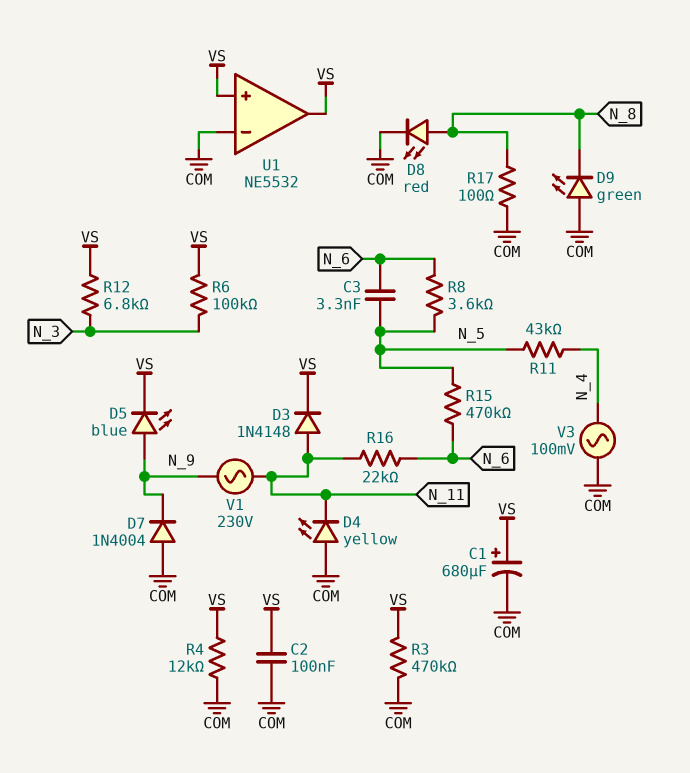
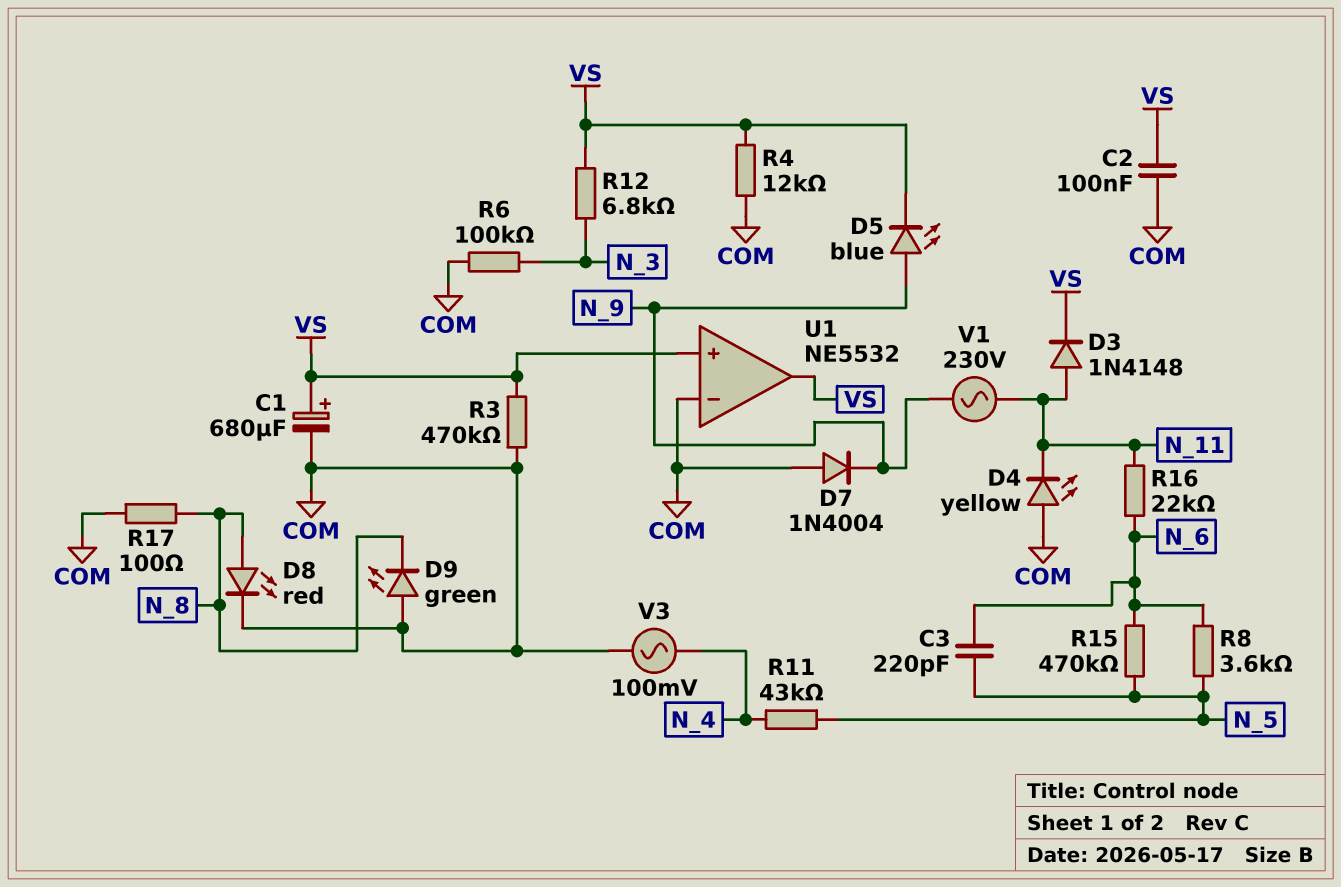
C3: 3.3nF (N_5, N_6) -> 220pF (N_5, N_6)
R6: 100k (N_3, VS) -> 100k (COM, N_3)

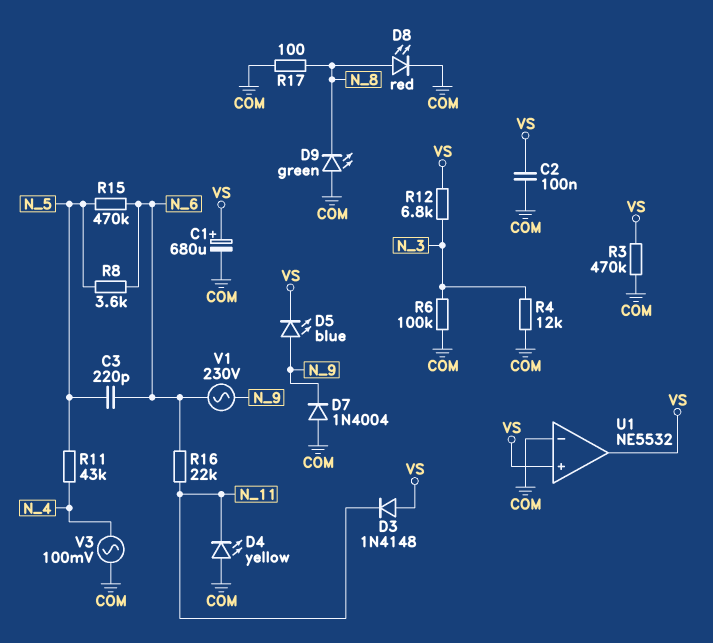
D3: diode 1N4148 (A N_11, K VS) -> diode 1N4148 (A VS, K N_11)
R4: 12k (COM, VS) -> 12k (COM, N_3)
V1: AC 230V (N_9, N_11) -> AC 230V (N_6, N_9)

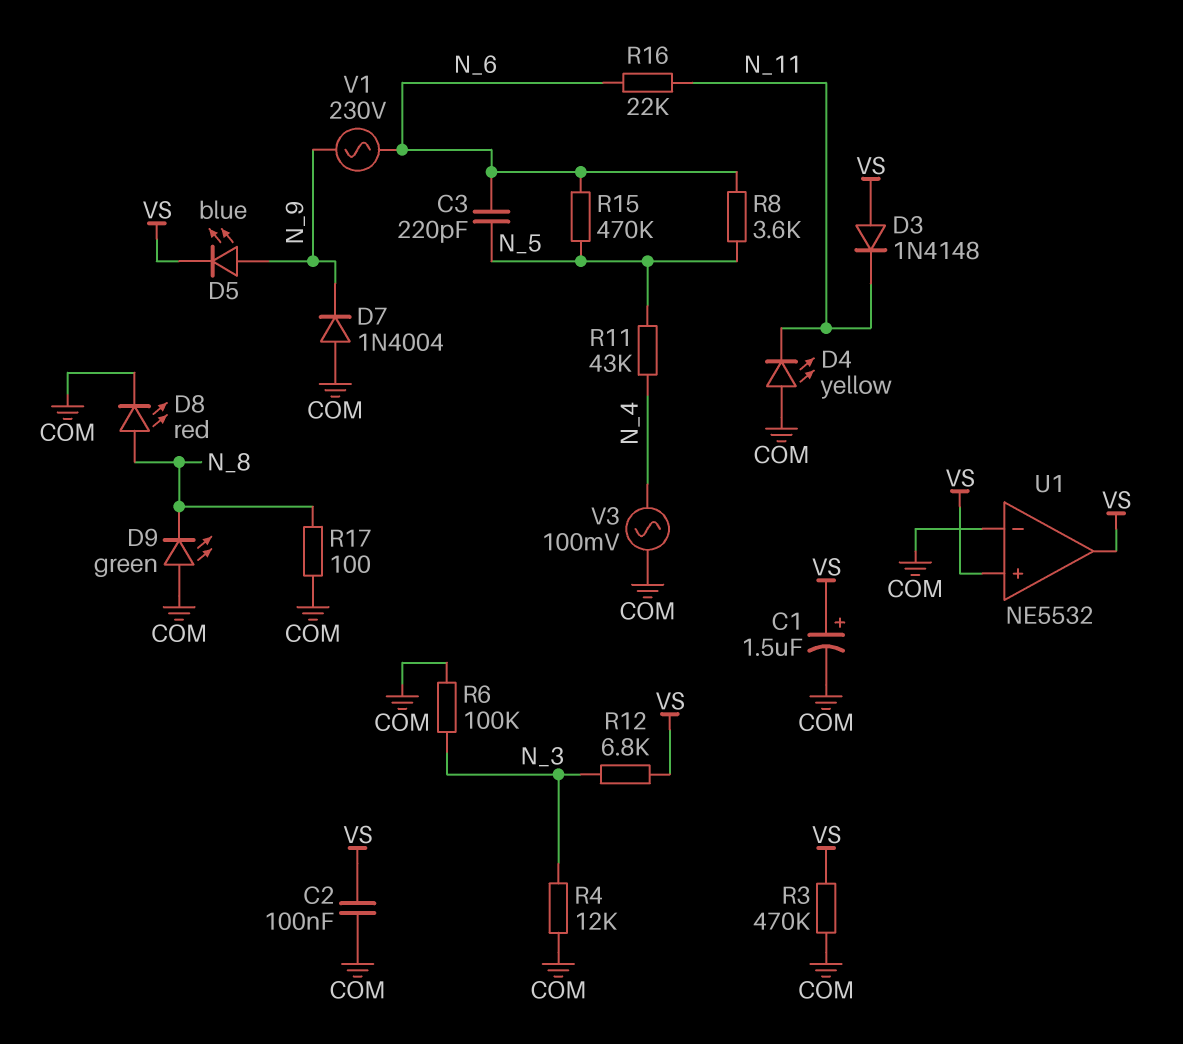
C1: 680uF (plus VS, minus COM) -> 1.5uF (plus VS, minus COM)

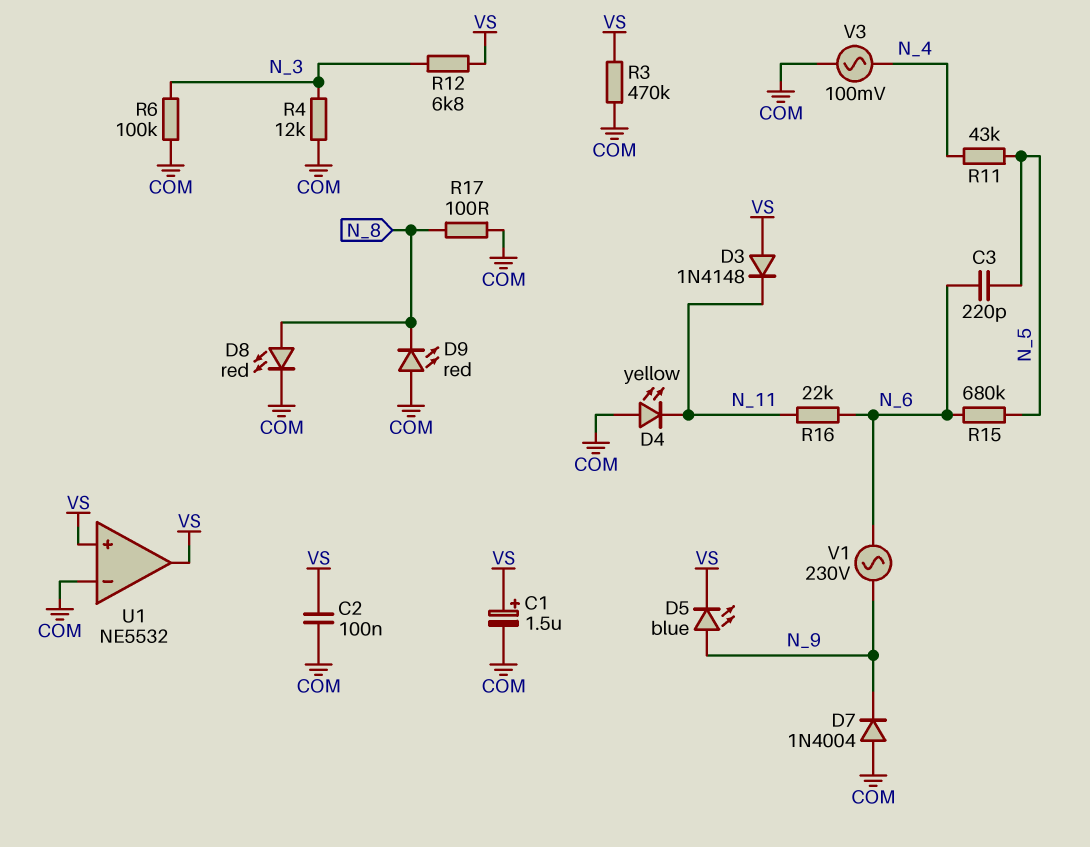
D9: LED green (A COM, K N_8) -> LED red (A COM, K N_8)
R8: 3.6k (N_5, N_6) -> none
R15: 470k (N_5, N_6) -> 680k (N_5, N_6)

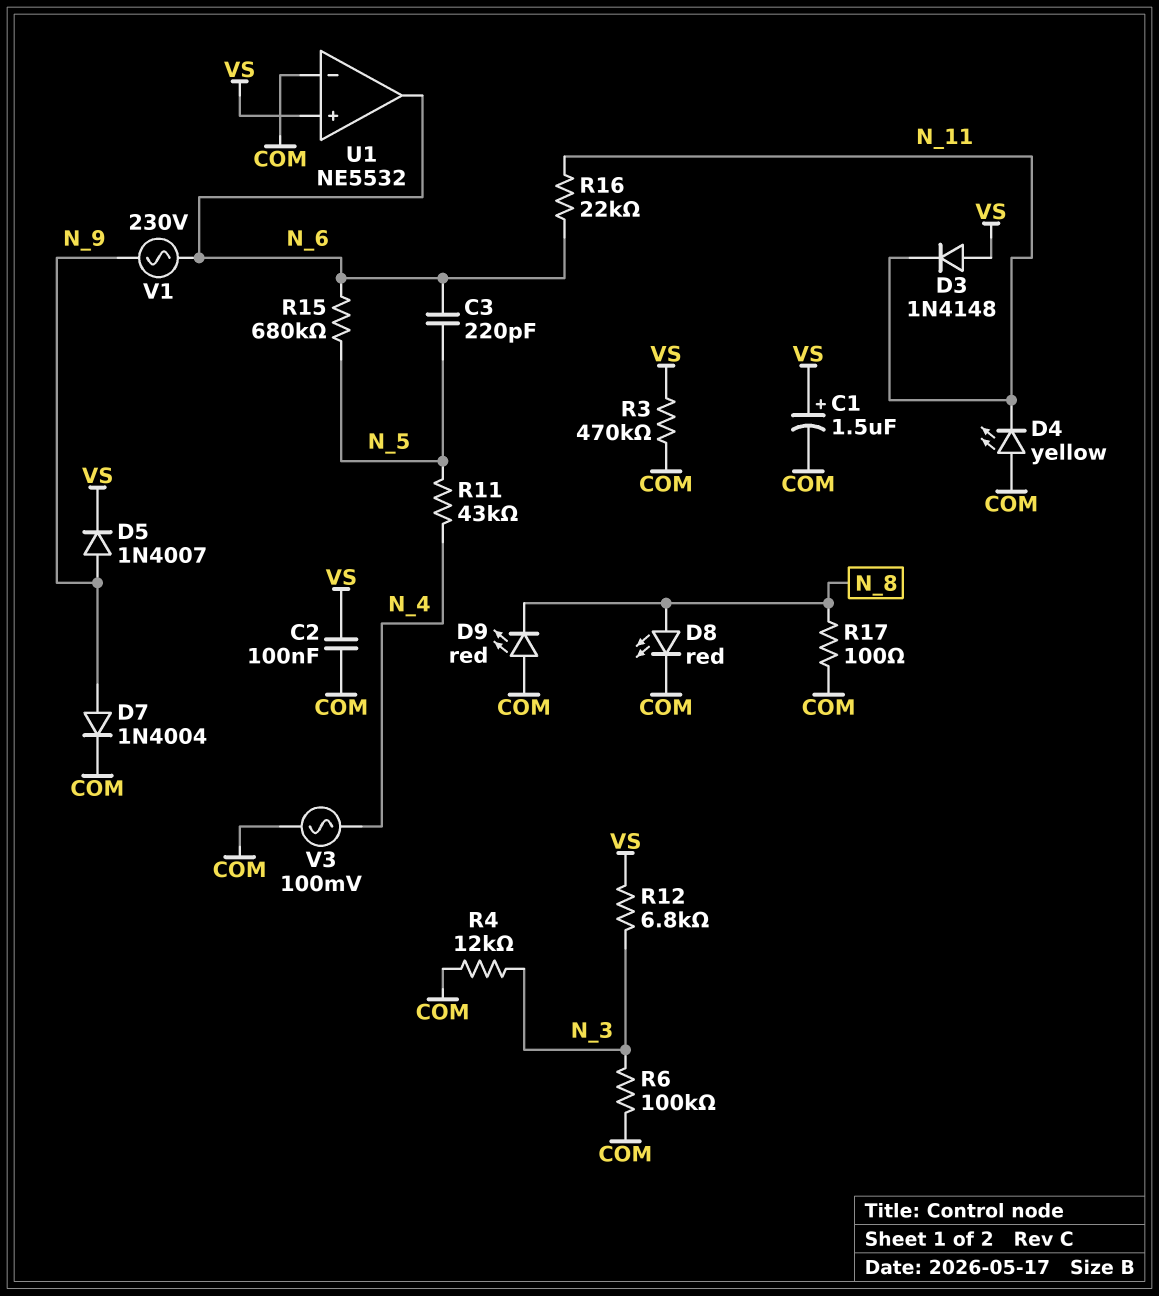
D5: LED blue (A N_9, K VS) -> diode 1N4007 (A N_9, K VS)
D7: diode 1N4004 (A COM, K N_9) -> diode 1N4004 (A N_9, K COM)
U1 pin out: VS -> N_6

